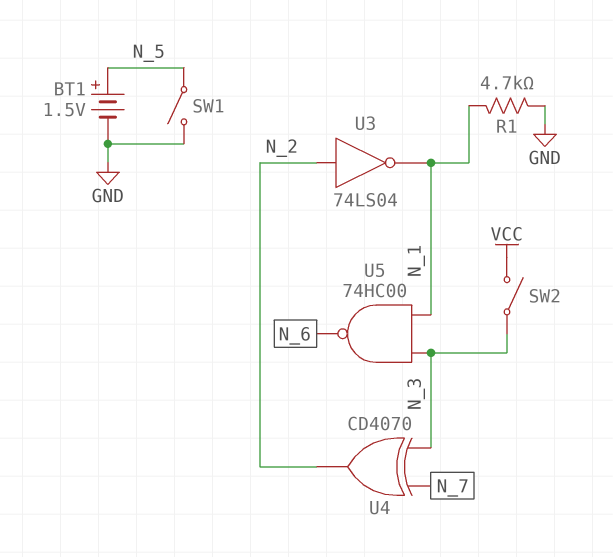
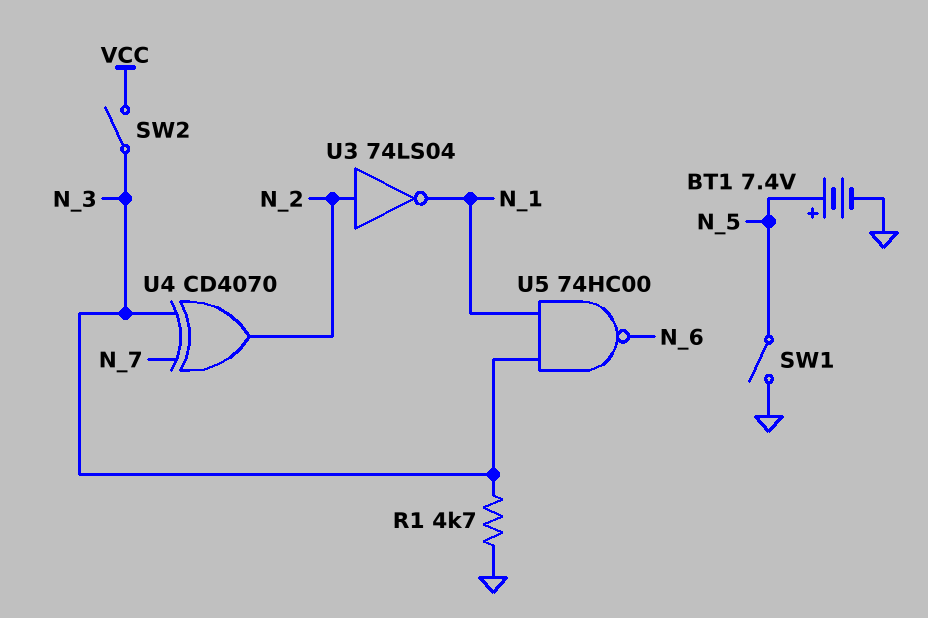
BT1: 1.5V (plus N_5, minus GND) -> 7.4V (plus N_5, minus GND)
R1: 4.7k (GND, N_1) -> 4.7k (GND, N_3)

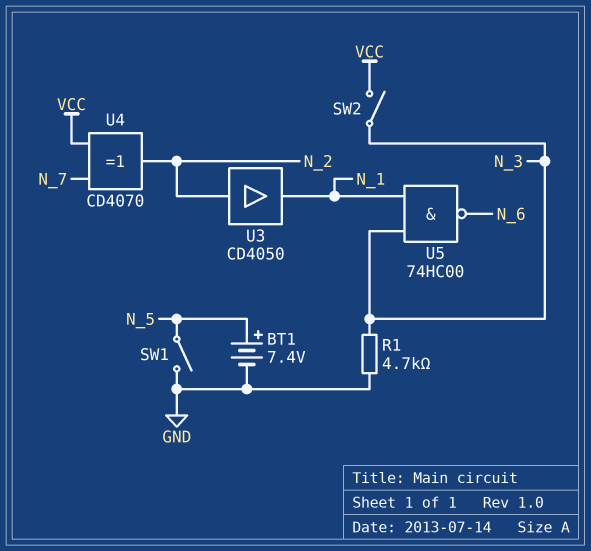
U3: NOT 74LS04 (in N_2, out N_1) -> buffer CD4050 (in N_2, out N_1)
U4: XOR CD4070 (in N_3, in N_7, out N_2) -> XOR CD4070 (in N_7, in VCC, out N_2)

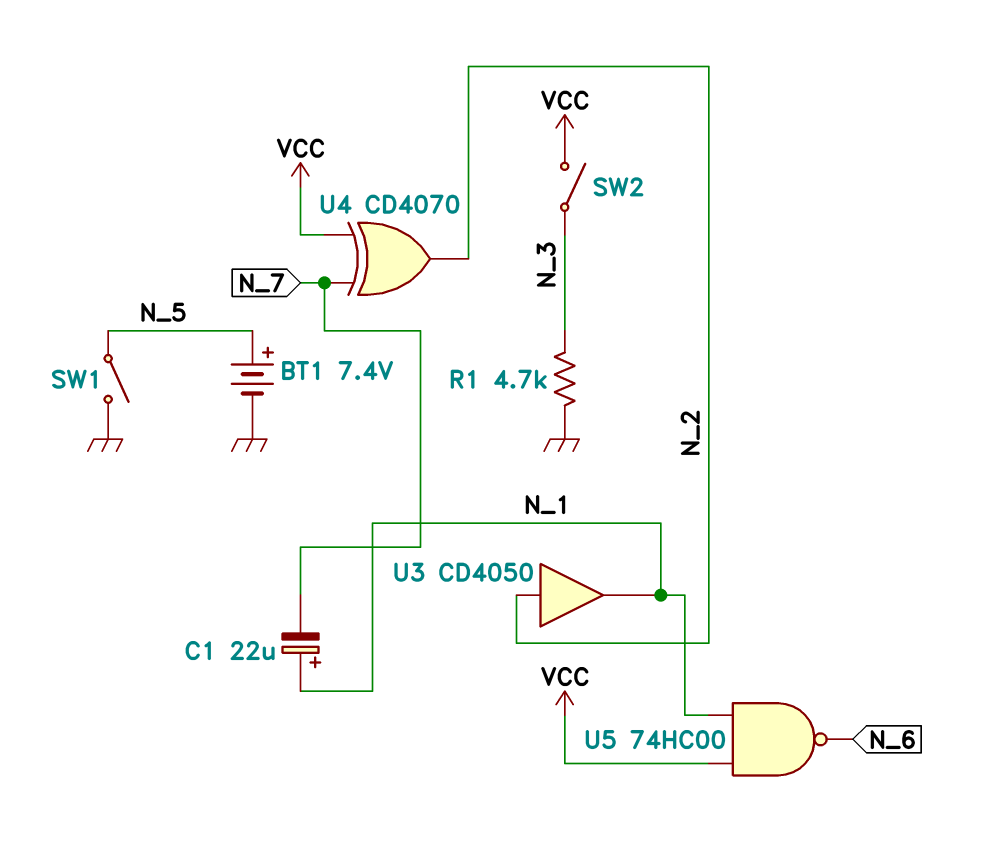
C1: none -> 22uF (plus N_1, minus N_7)
U5: NAND 74HC00 (in N_1, in N_3, out N_6) -> NAND 74HC00 (in N_1, in VCC, out N_6)

